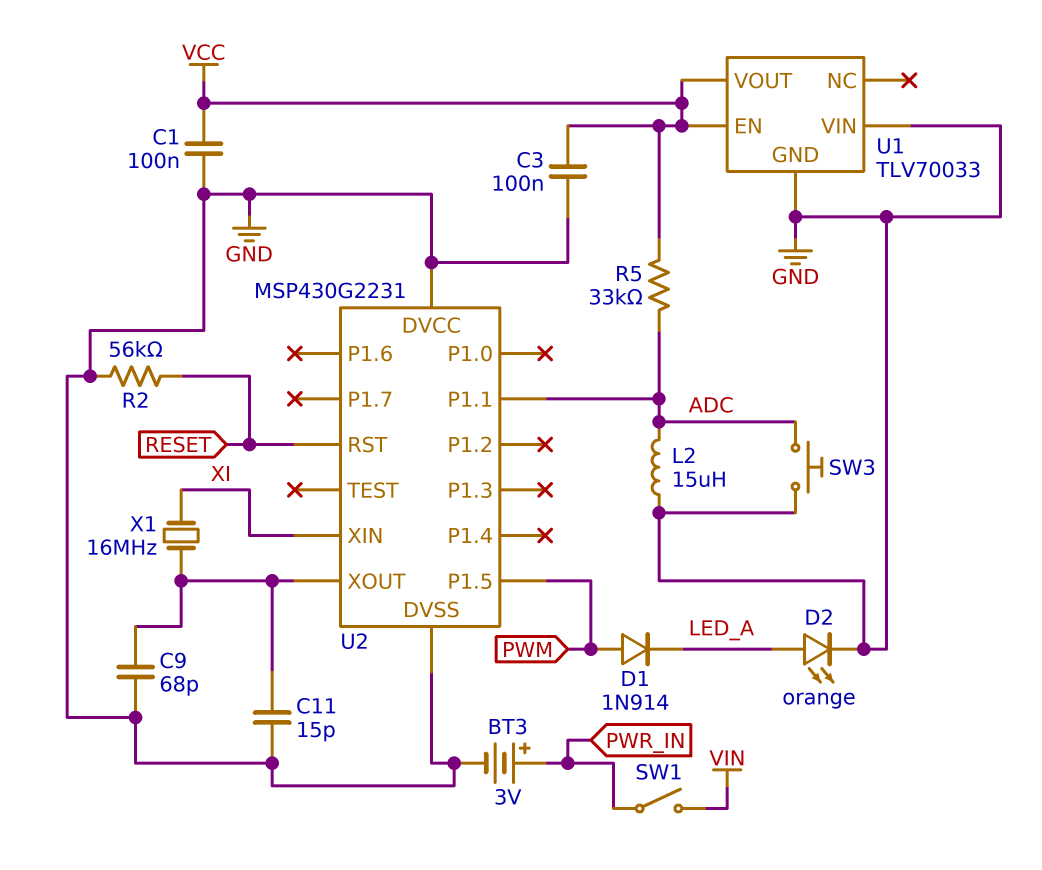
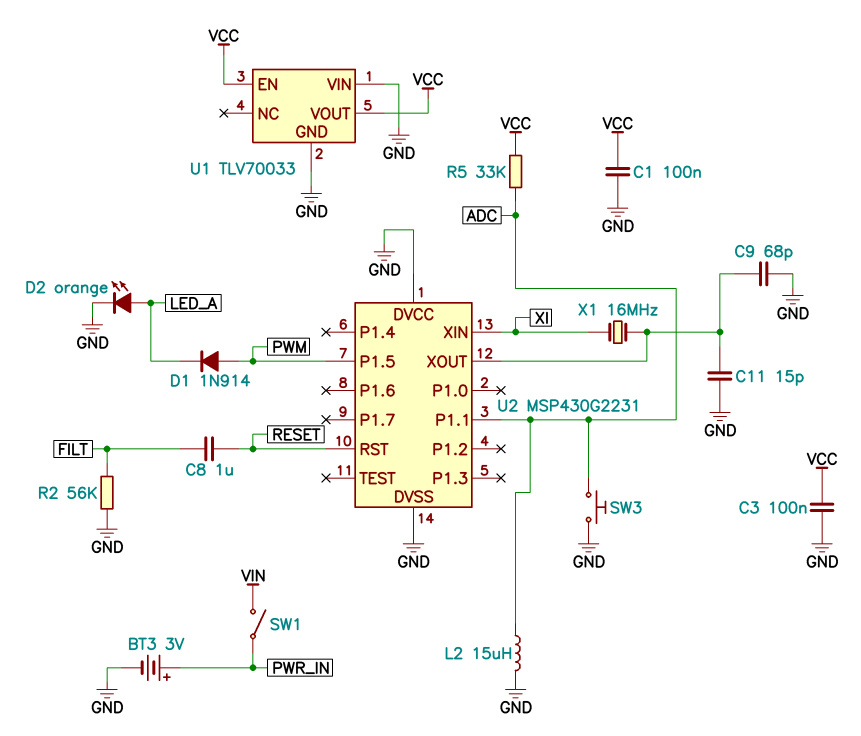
C8: none -> 1uF (FILT, RESET)
R2: 56k (GND, RESET) -> 56k (FILT, GND)

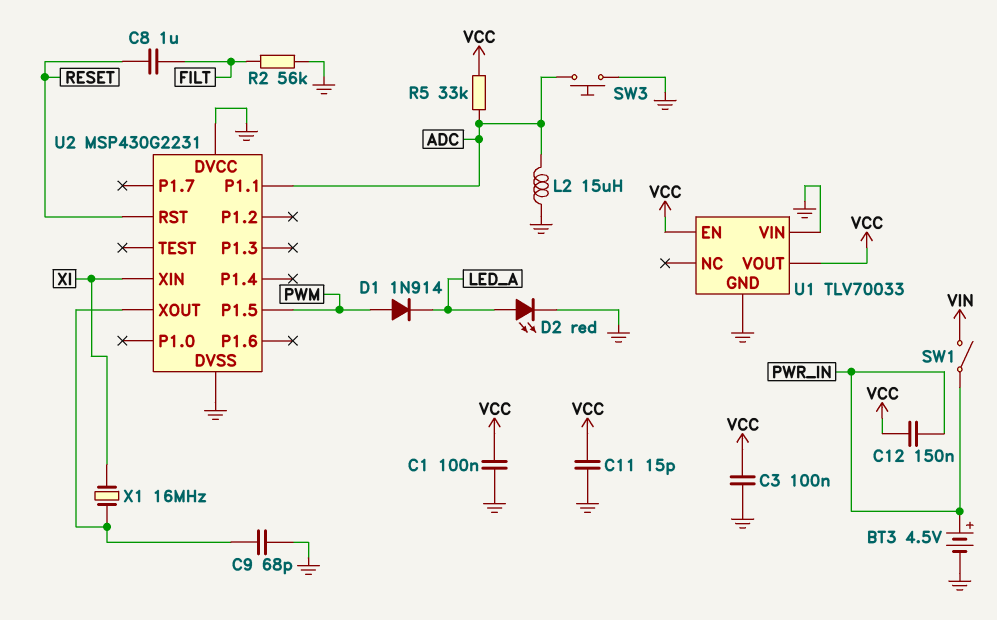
BT3: 3V (plus PWR_IN, minus GND) -> 4.5V (plus PWR_IN, minus GND)
C11: 15pF (GND, U2/XOUT) -> 15pF (GND, VCC)
C12: none -> 150nF (PWR_IN, VCC)
D2: LED orange (A LED_A, K GND) -> LED red (A LED_A, K GND)

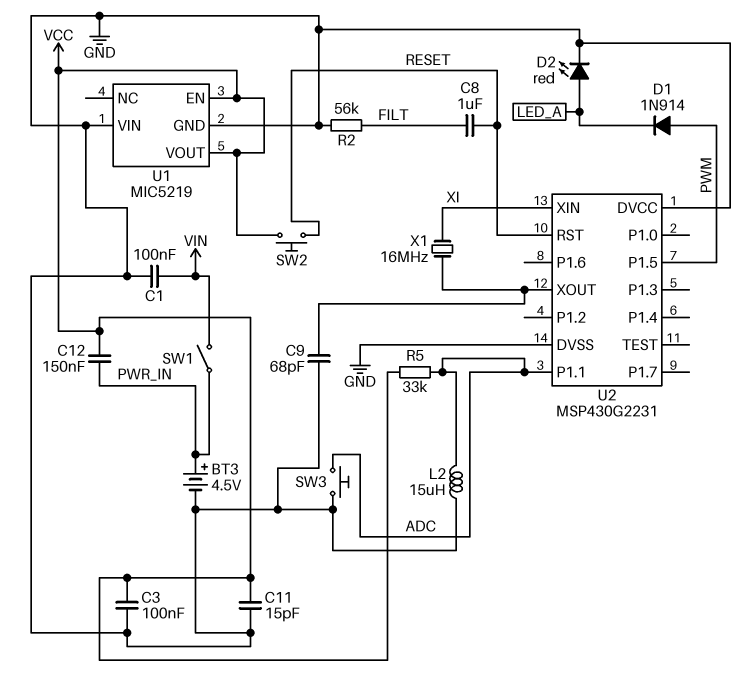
C1: 100nF (GND, VCC) -> 100nF (GND, VIN)
SW2: none -> button (RESET, VCC)
U1: TLV70033 -> MIC5219

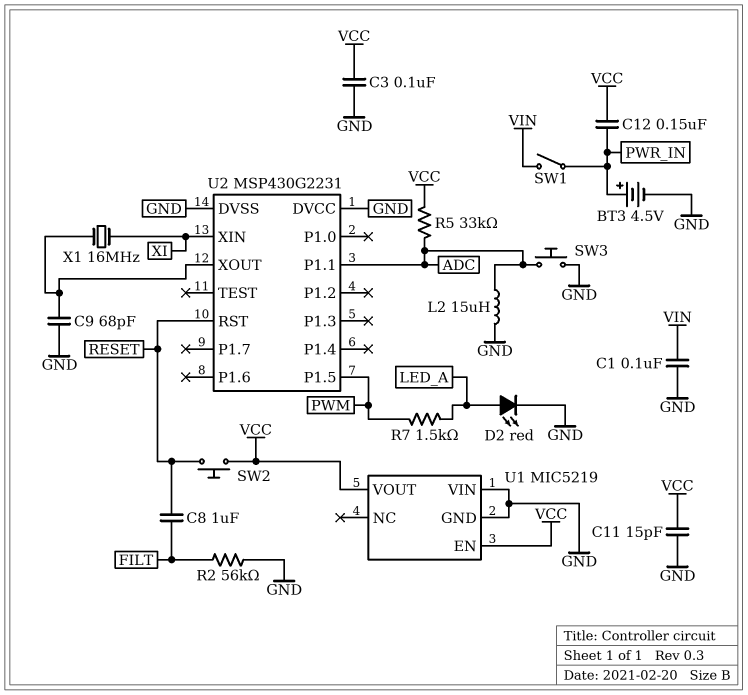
D1: diode 1N914 (A PWM, K LED_A) -> none
R7: none -> 1.5k (LED_A, PWM)

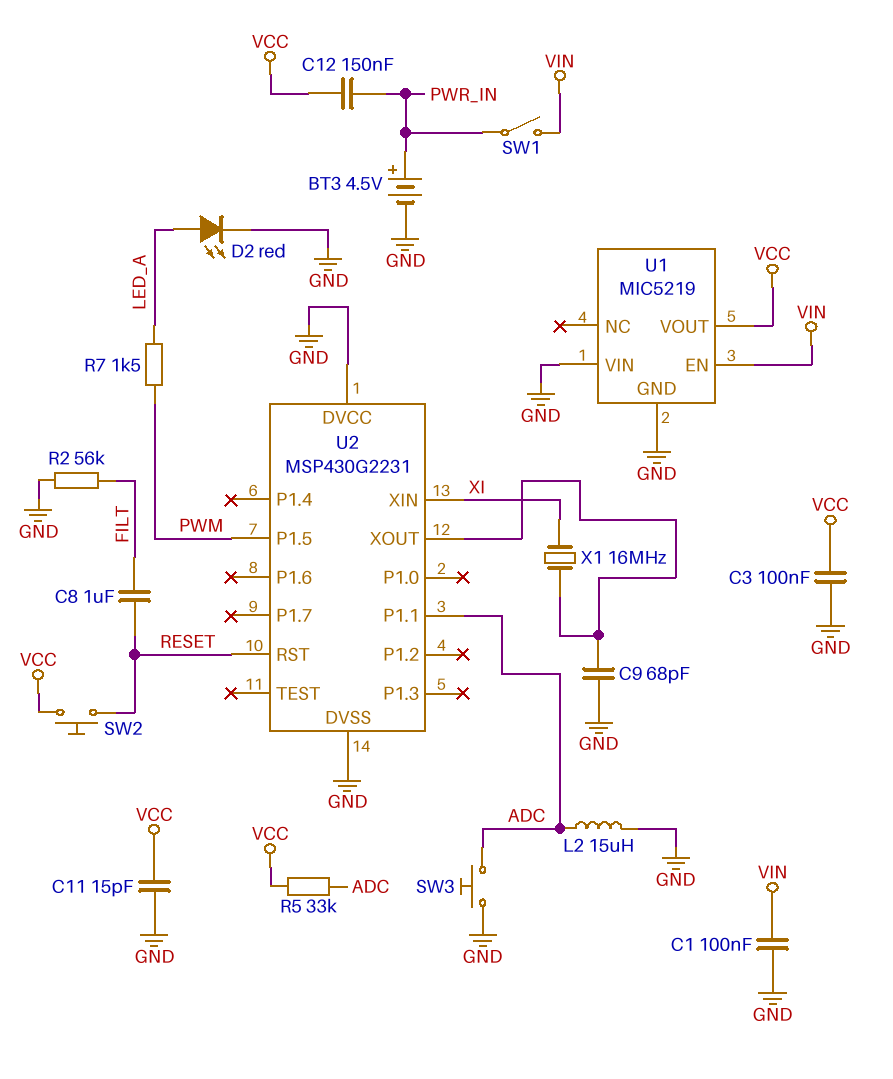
U1 pin EN: VCC -> VIN

